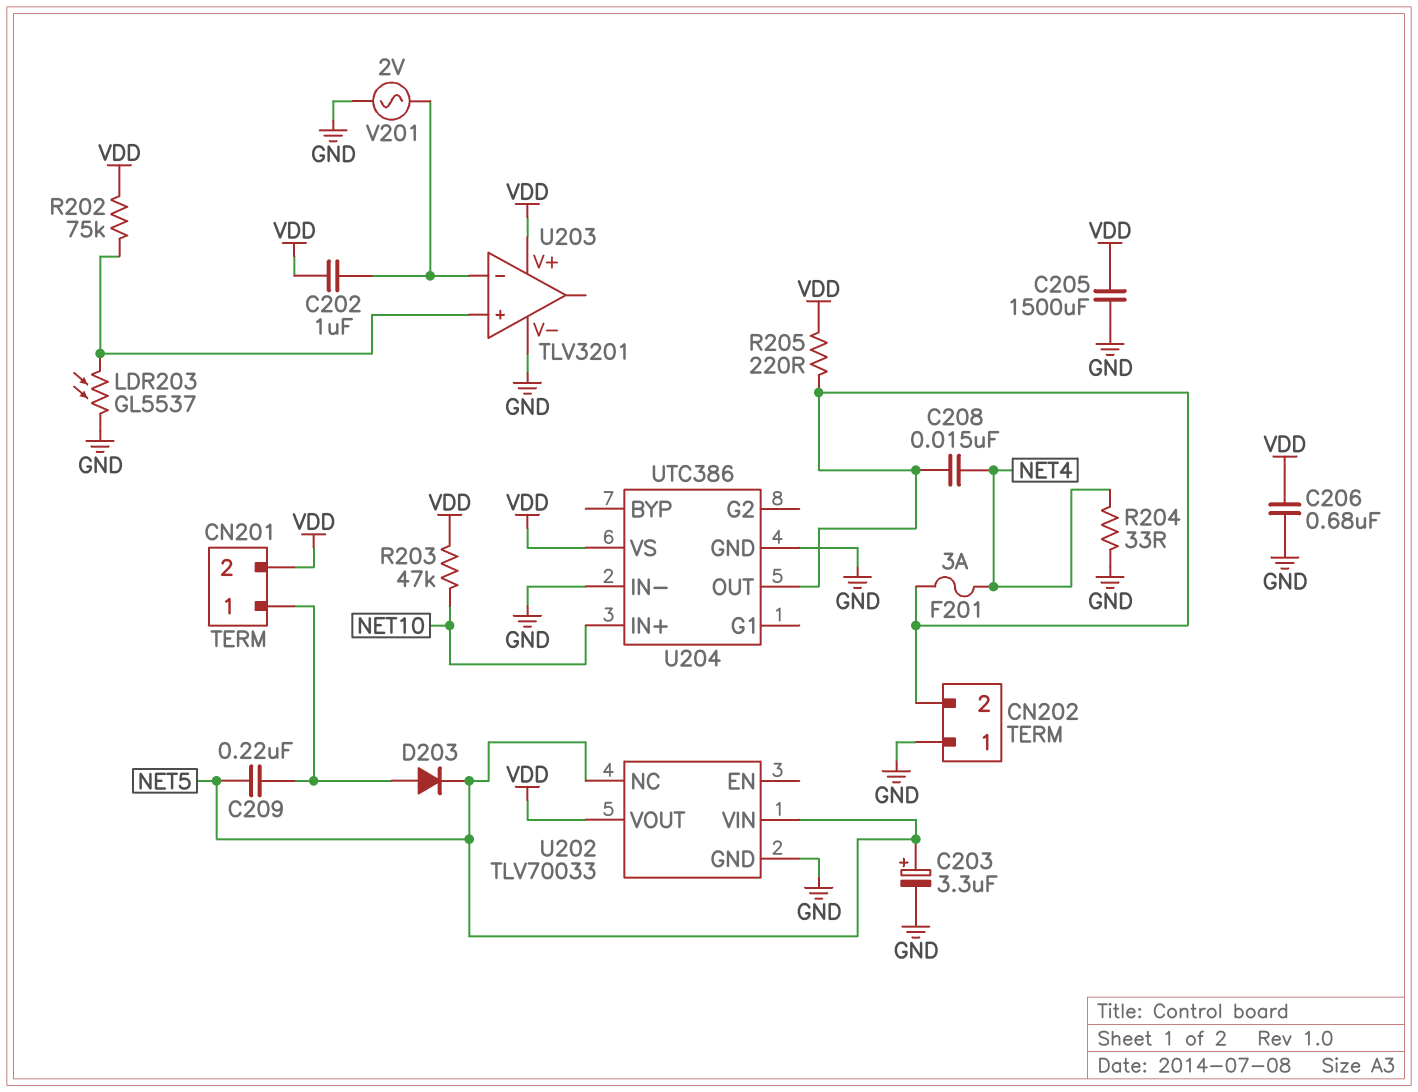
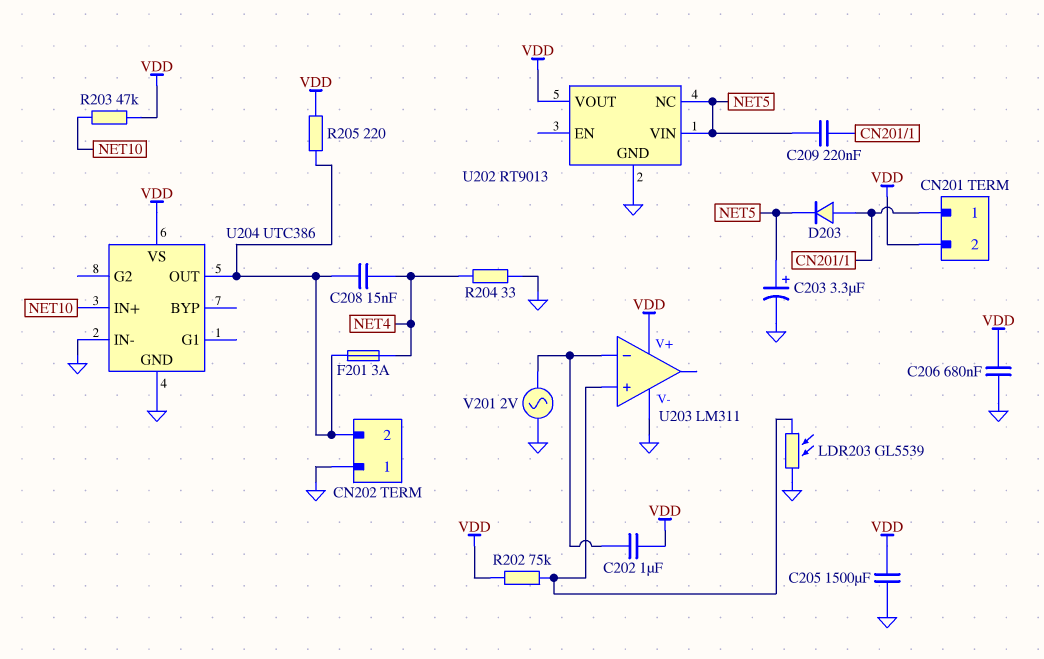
LDR203: GL5537 (GND, U203/in+) -> GL5539 (GND, U203/in+)
U202: TLV70033 -> RT9013
U203: TLV3201 -> LM311

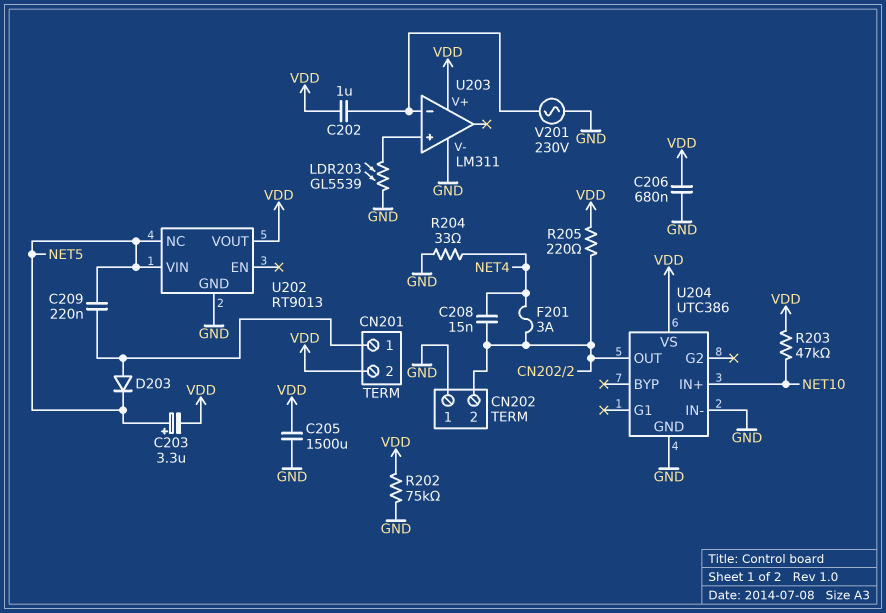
C203: 3.3uF (plus NET5, minus GND) -> 3.3uF (plus NET5, minus VDD)
R202: 75k (U203/in+, VDD) -> 75k (GND, VDD)
V201: AC 2V (GND, U203/in-) -> AC 230V (GND, U203/in-)

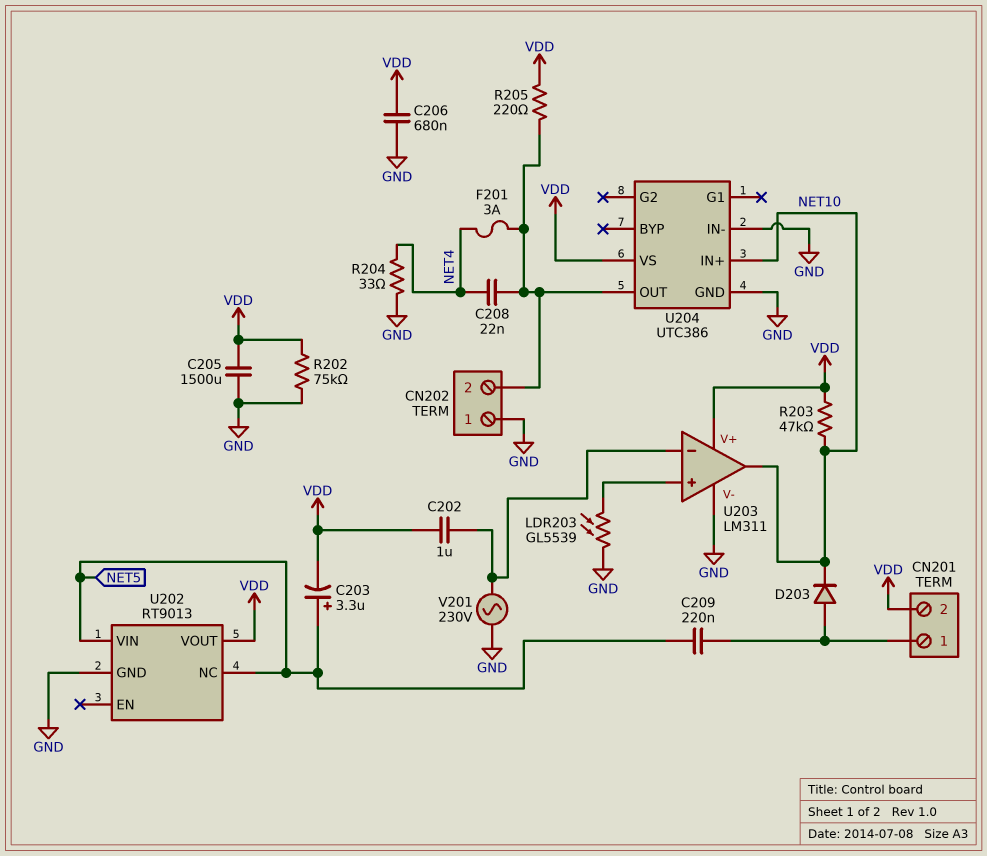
C208: 15nF (CN202/2, NET4) -> 22nF (CN202/2, NET4)
D203: diode (A CN201/1, K NET5) -> diode (A CN201/1, K NET10)
U203 pin out: none -> NET10

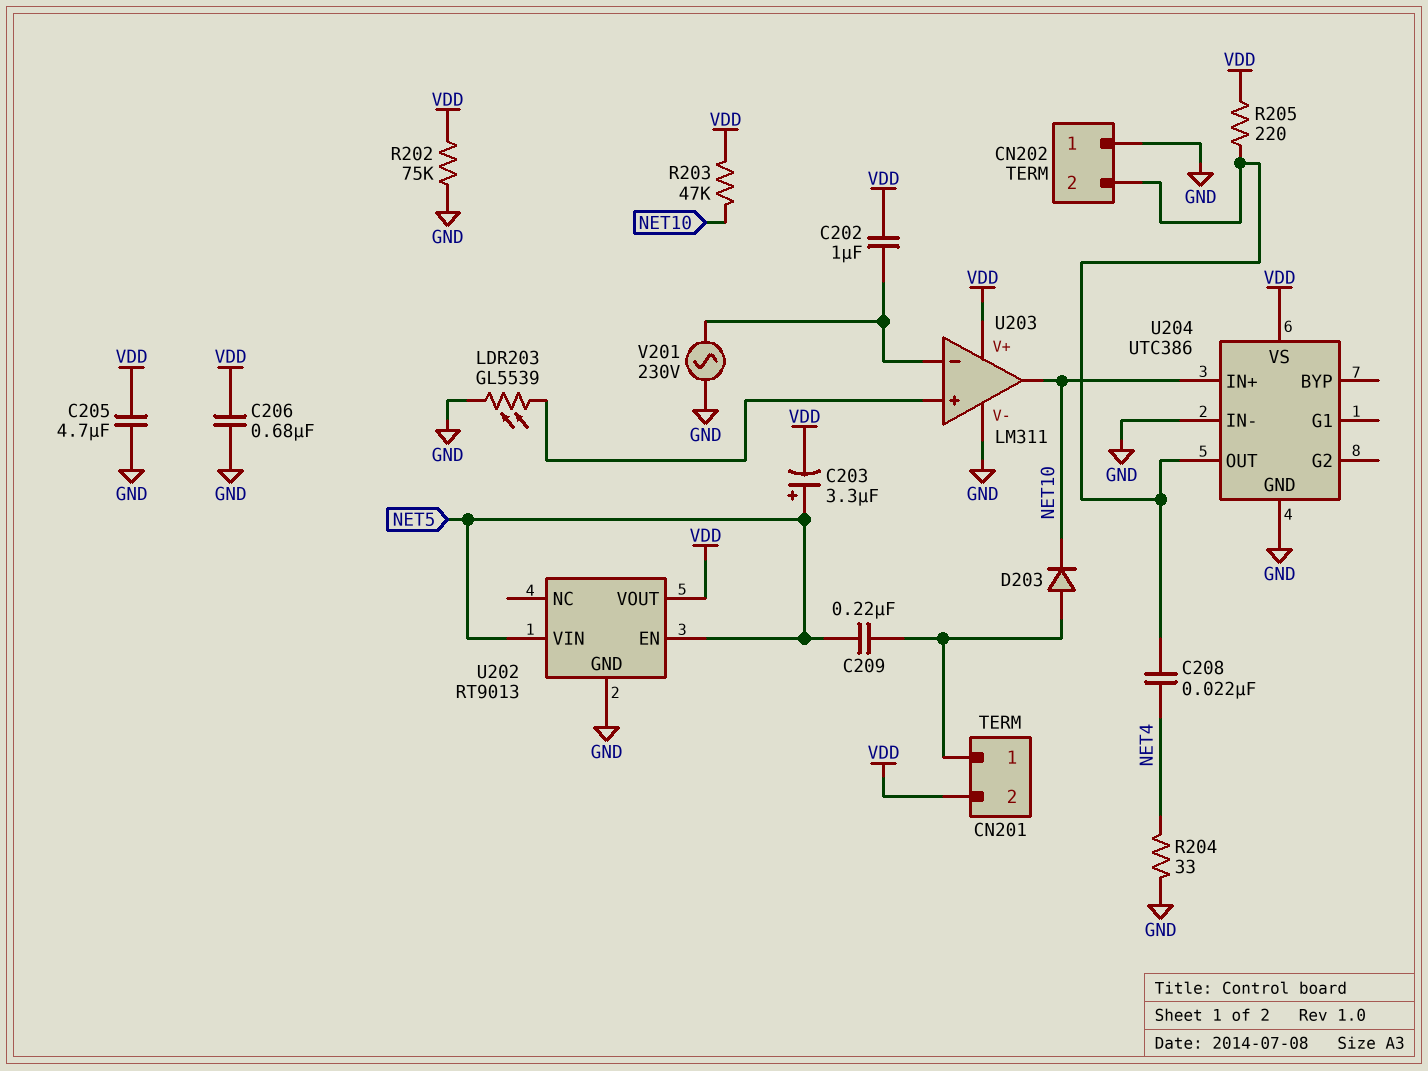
C205: 1500uF (GND, VDD) -> 4.7uF (GND, VDD)
F201: 3A (CN202/2, NET4) -> none
U202 pin EN: none -> NET5
U202 pin NC: NET5 -> none

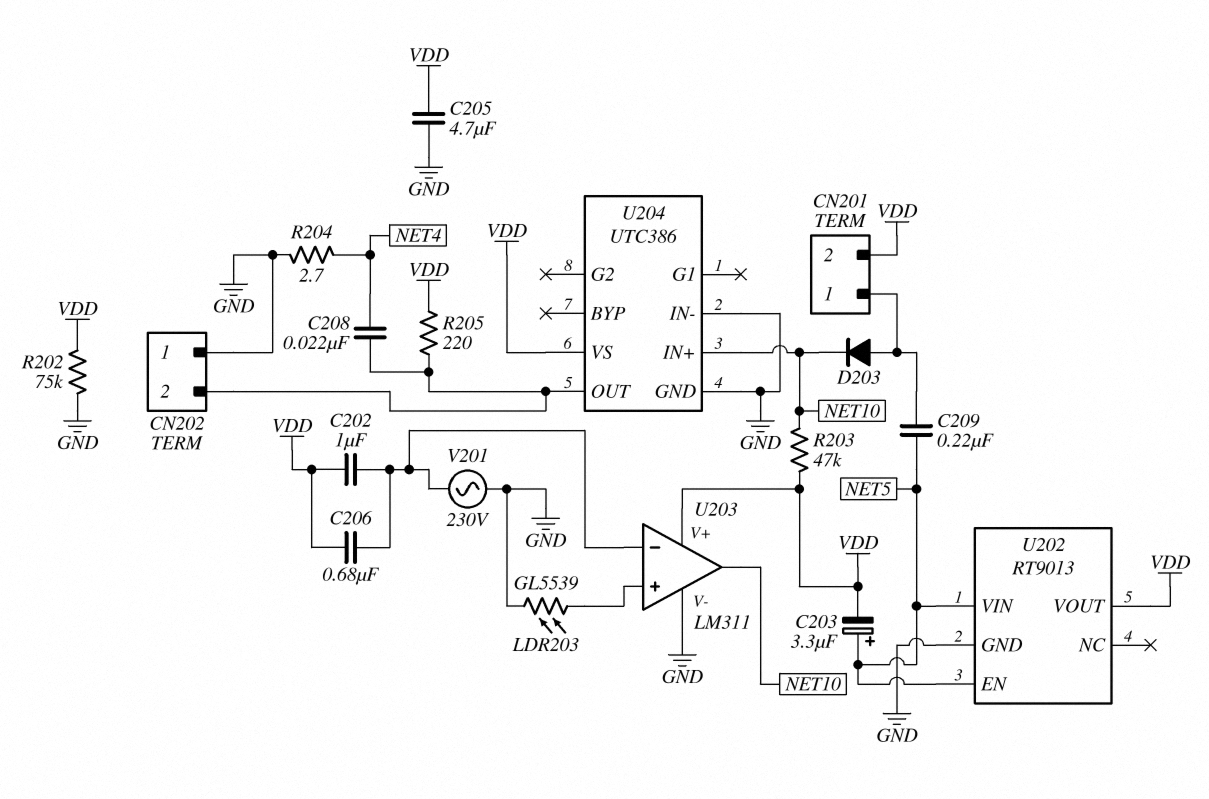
C206: 680nF (GND, VDD) -> 680nF (U203/in-, VDD)
R204: 33 (GND, NET4) -> 2.7 (GND, NET4)

